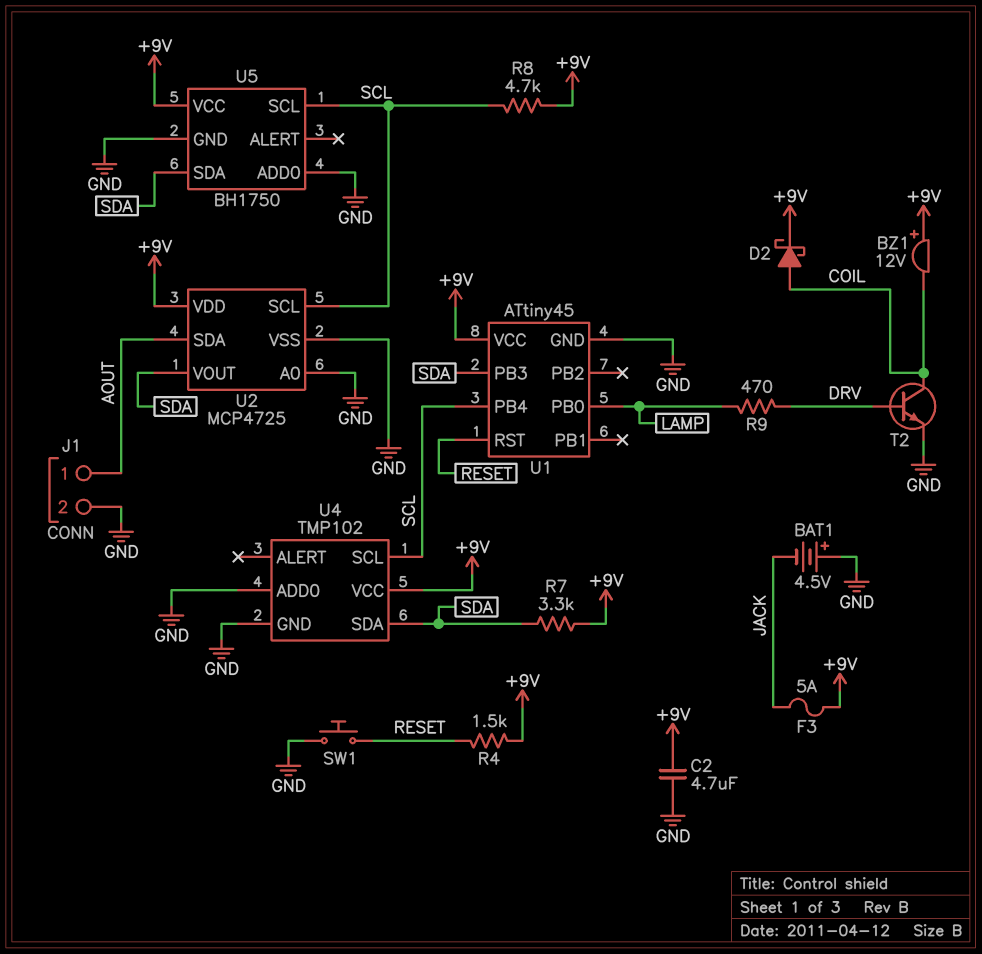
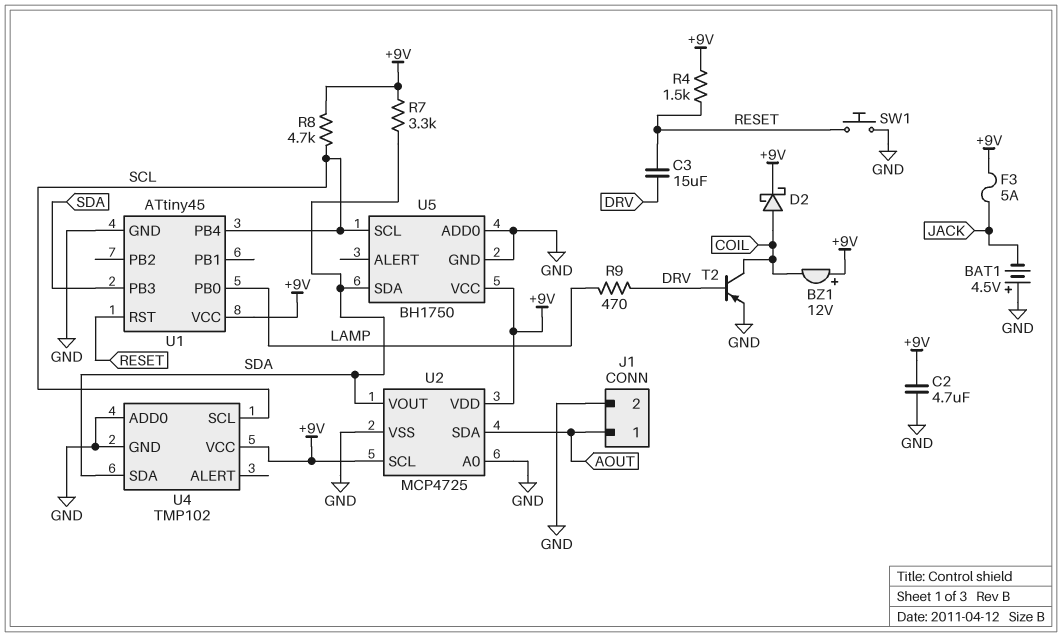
C3: none -> 15uF (DRV, RESET)
T2: NPN (B DRV, C COIL, E GND) -> PNP (B DRV, C COIL, E GND)
U2 pin SCL: SCL -> +9V

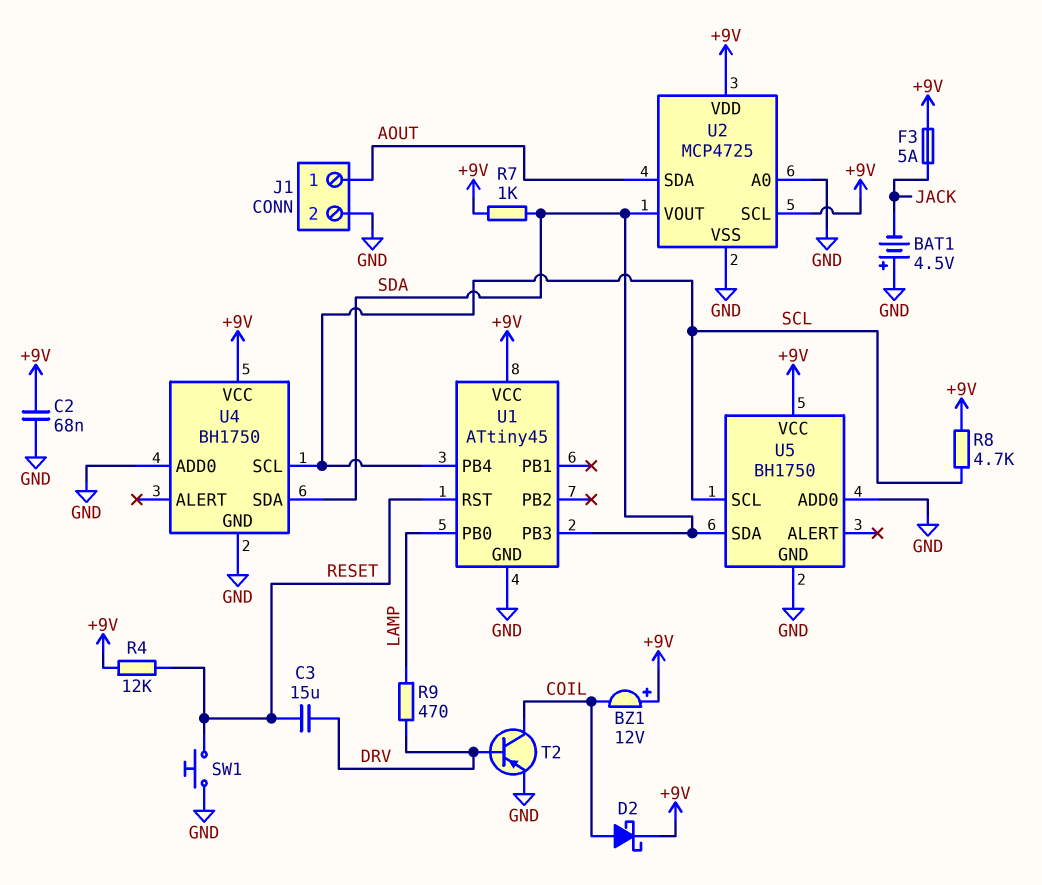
C2: 4.7uF (+9V, GND) -> 68nF (+9V, GND)
R4: 1.5k (+9V, RESET) -> 12k (+9V, RESET)
R7: 3.3k (+9V, SDA) -> 1k (+9V, SDA)
U4: TMP102 -> BH1750

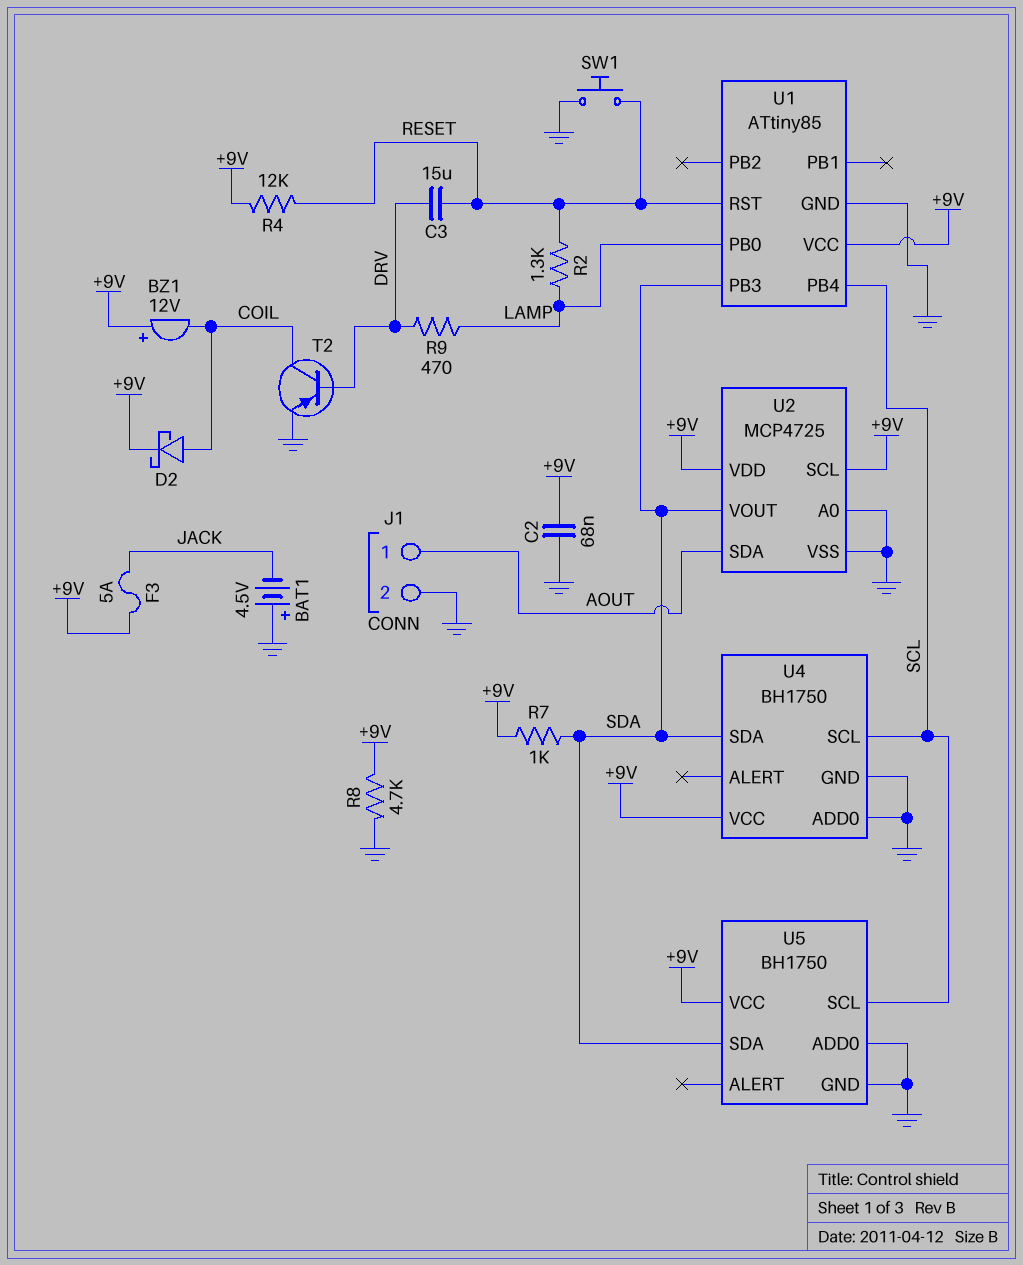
R2: none -> 1.3k (LAMP, RESET)
R8: 4.7k (+9V, SCL) -> 4.7k (+9V, GND)
U1: ATtiny45 -> ATtiny85

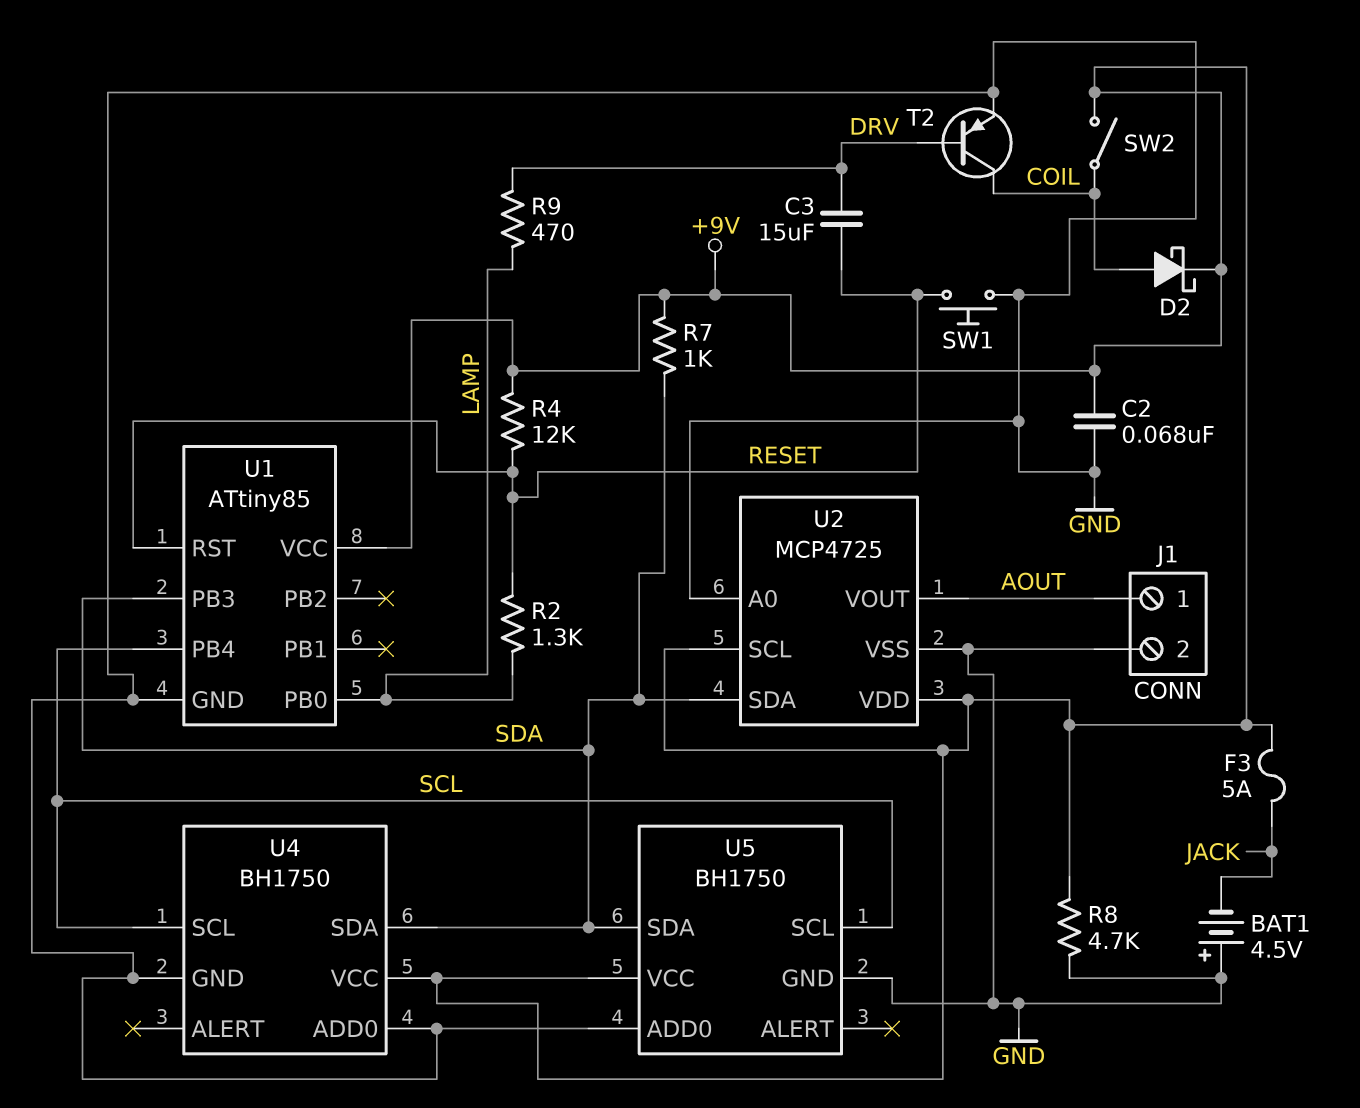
BZ1: buzzer 12V (plus +9V, minus COIL) -> none
SW2: none -> switch (+9V, COIL)
U2 pin SDA: AOUT -> SDA
U2 pin VOUT: SDA -> AOUT

